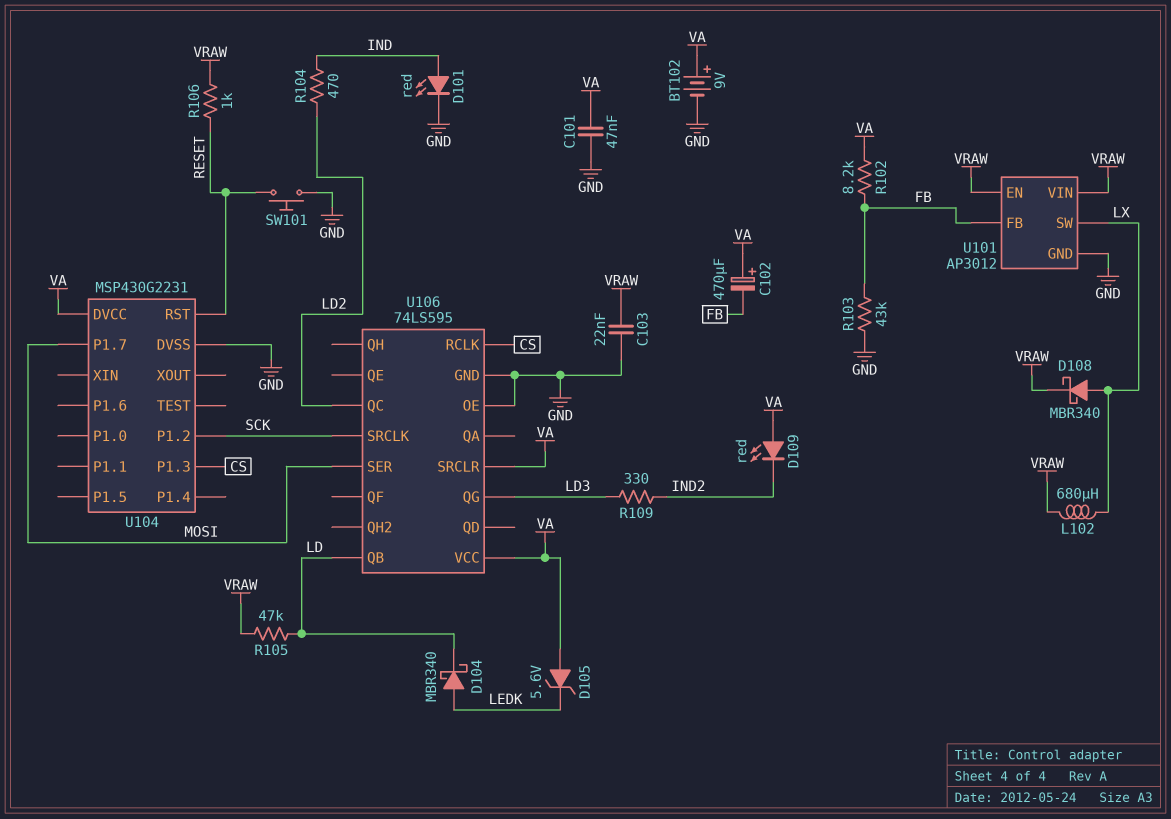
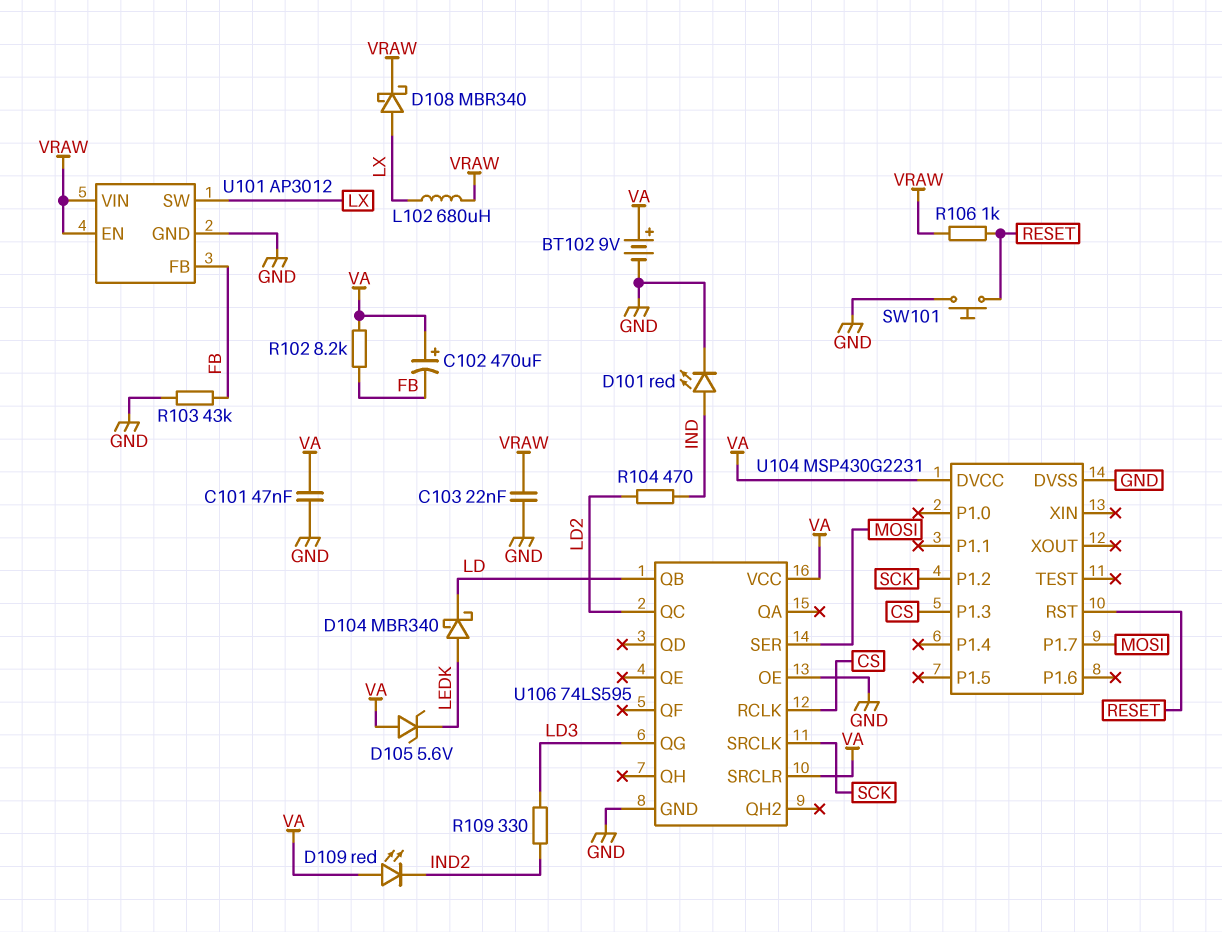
R105: 47k (LD, VRAW) -> none

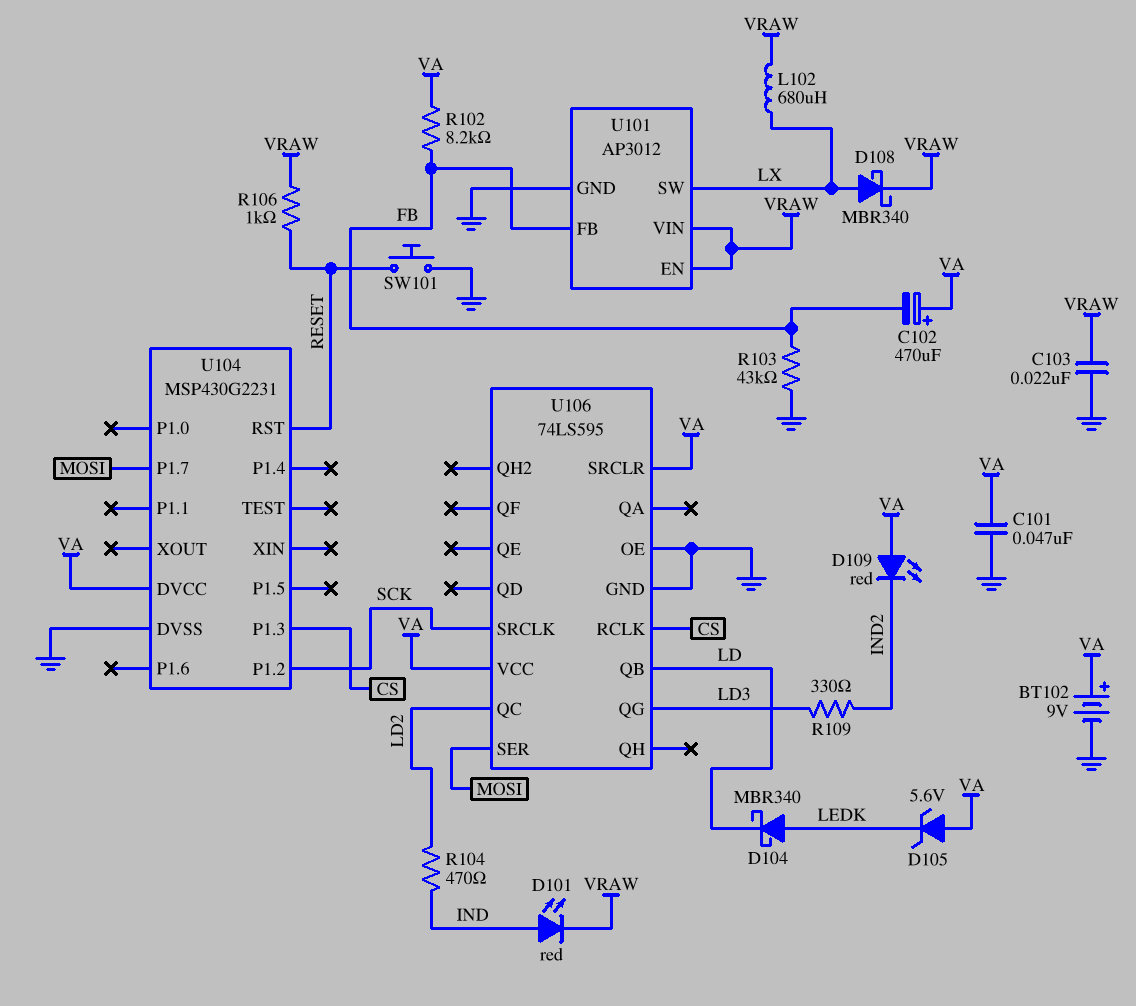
D101: LED red (A IND, K GND) -> LED red (A IND, K VRAW)

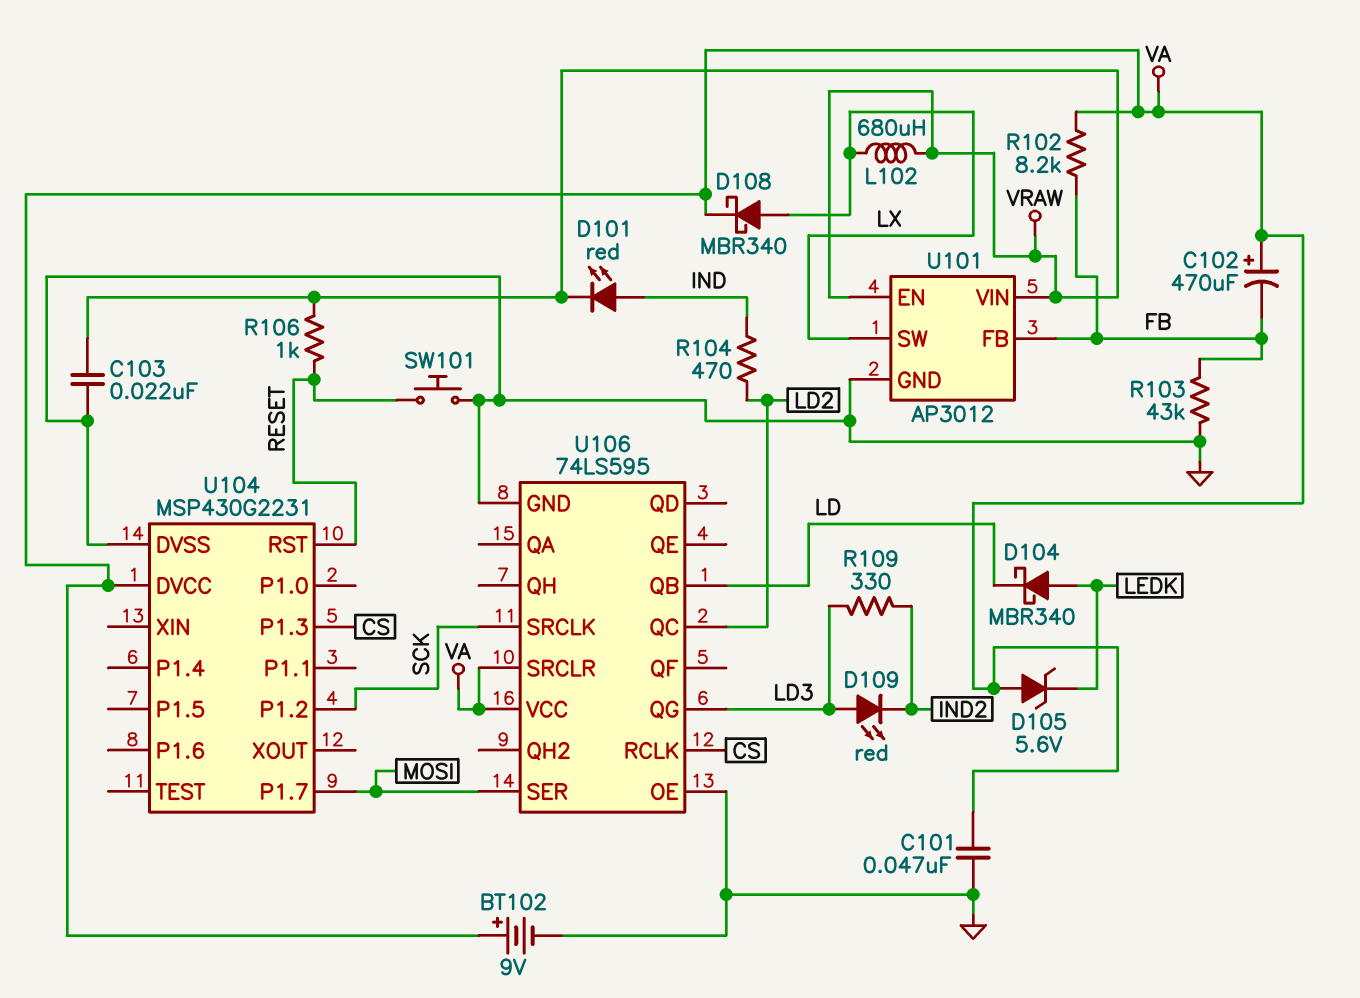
D108: schottky MBR340 (A LX, K VRAW) -> schottky MBR340 (A LX, K VA)
D109: LED red (A VA, K IND2) -> LED red (A LD3, K IND2)

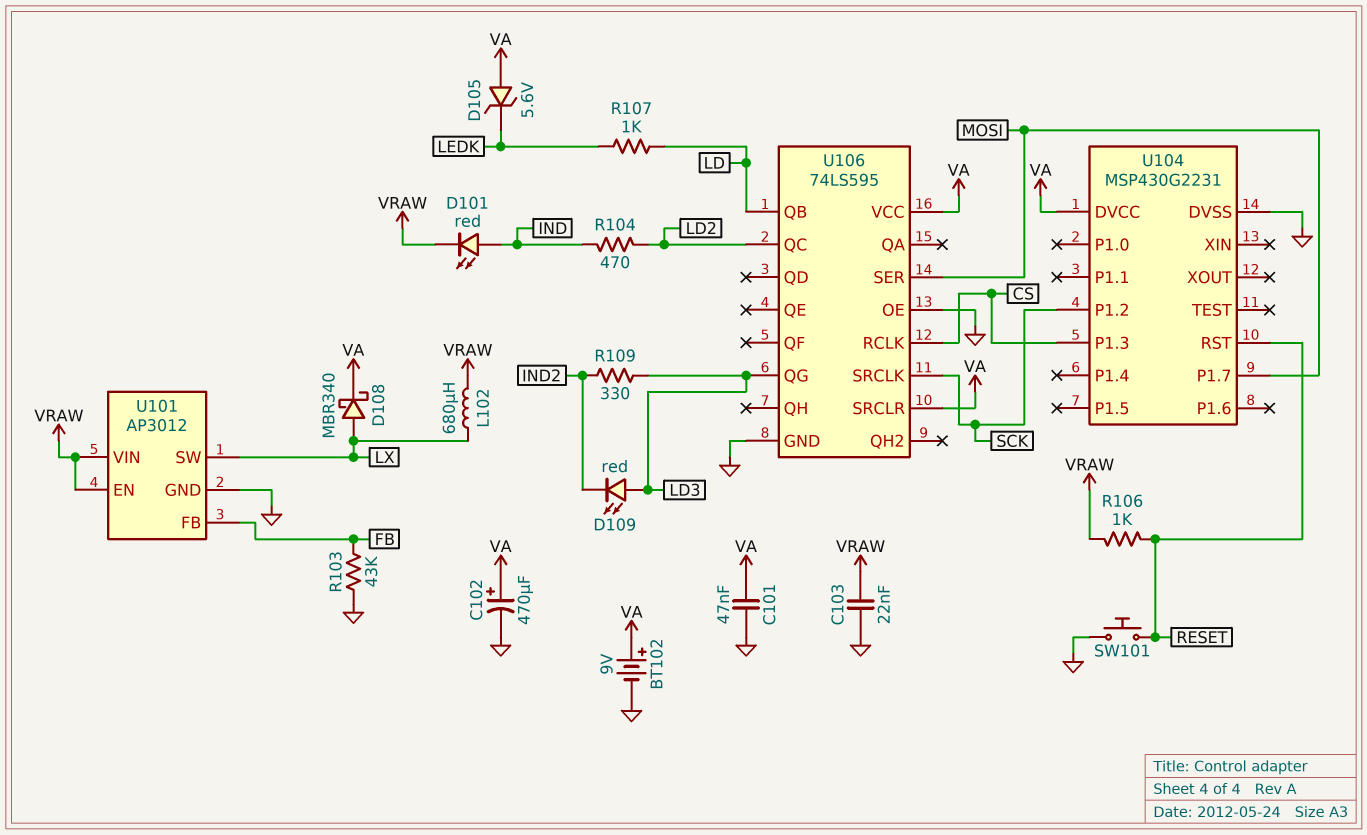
C102: 470uF (plus VA, minus FB) -> 470uF (plus VA, minus GND)
D104: schottky MBR340 (A LEDK, K LD) -> none
R102: 8.2k (FB, VA) -> none
R107: none -> 1k (LD, LEDK)

